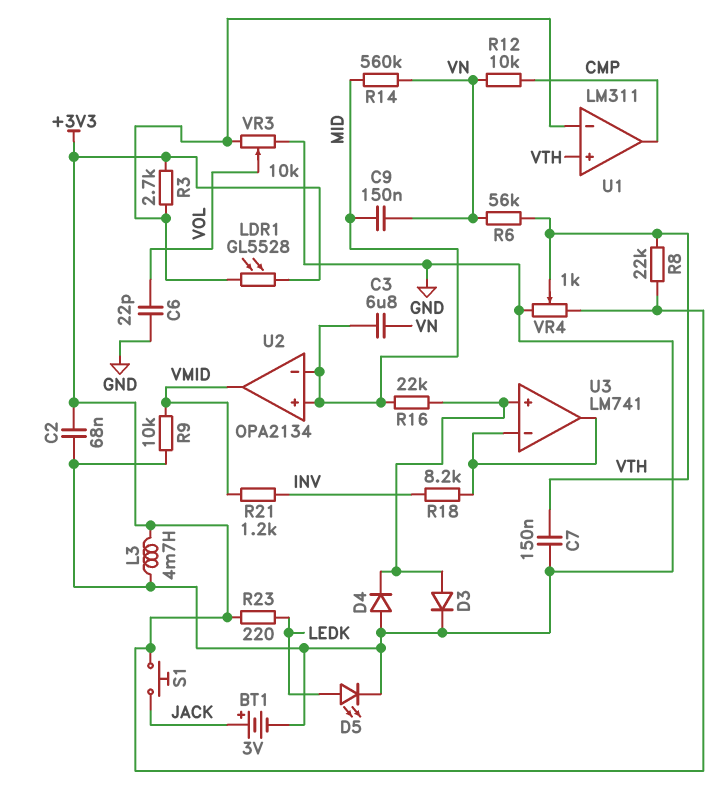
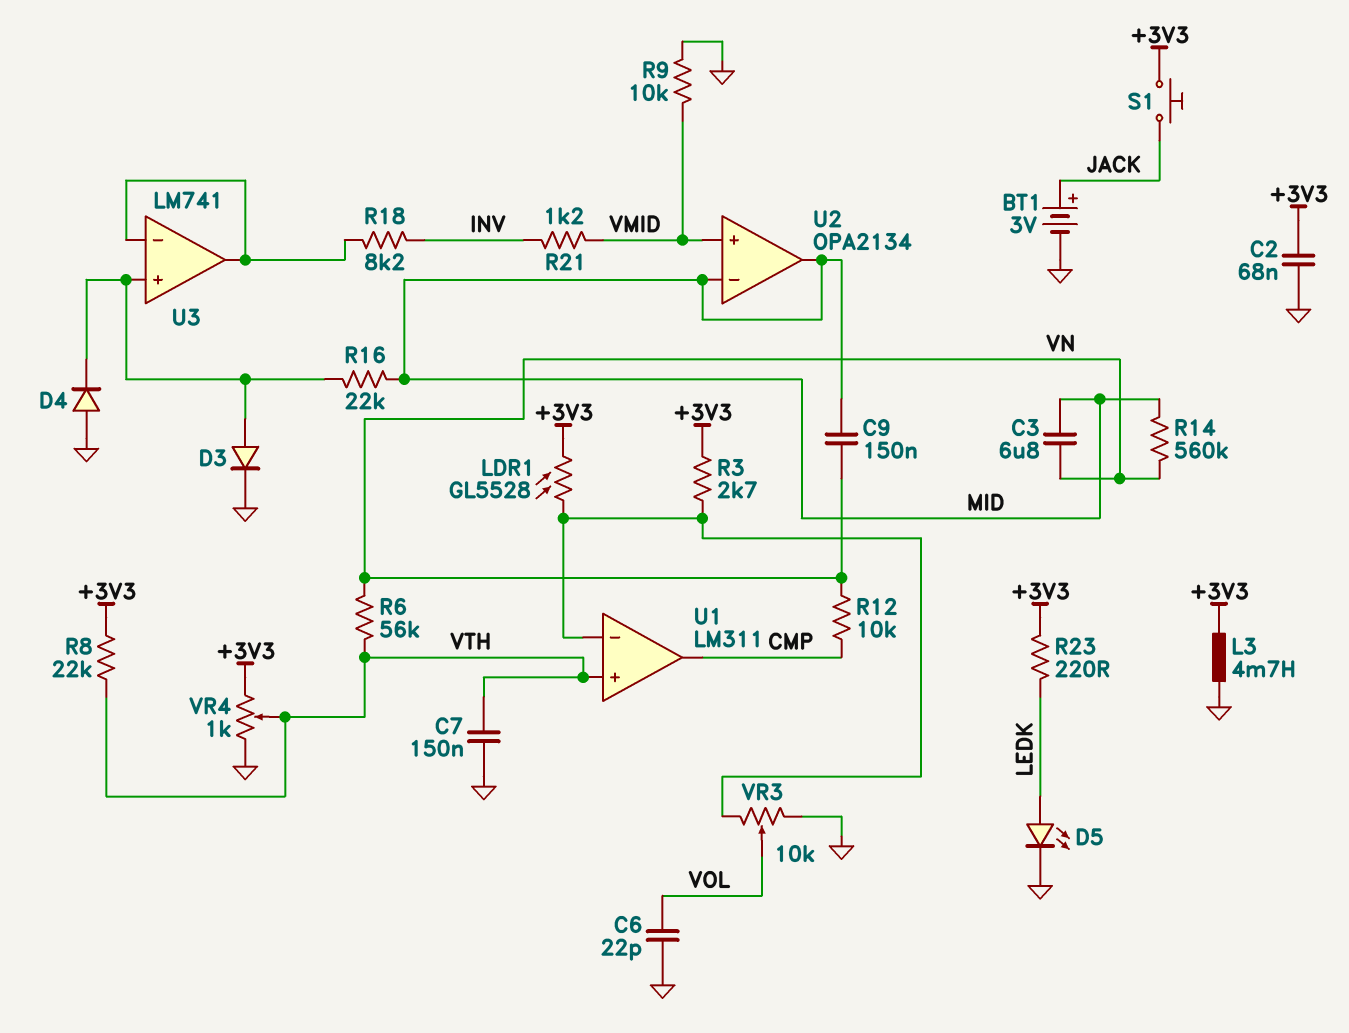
U2 pin in+: MID -> VMID
U2 pin out: VMID -> MID

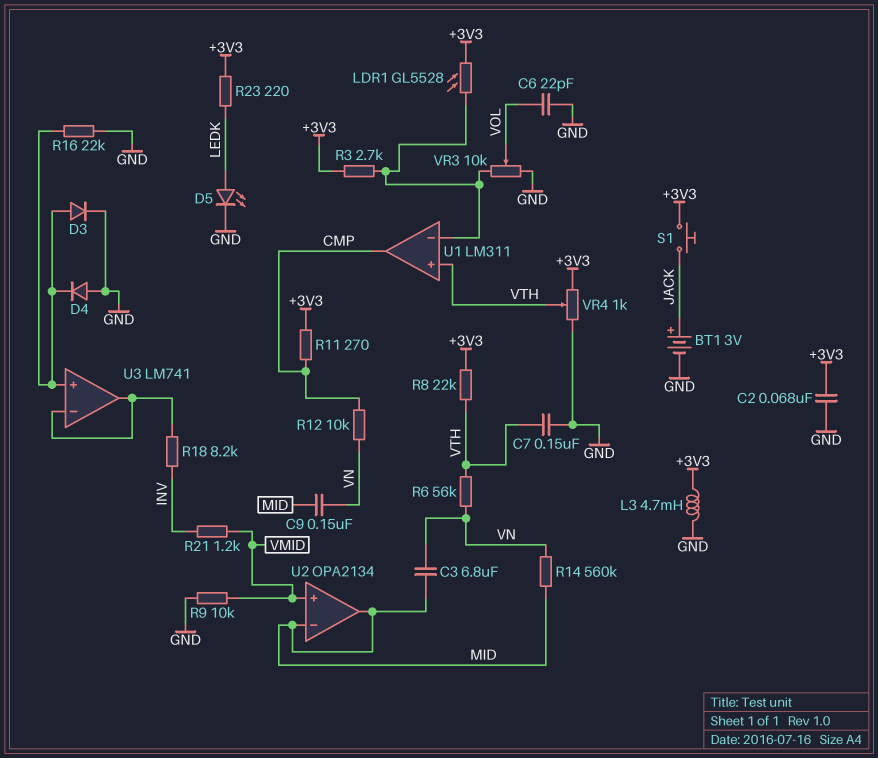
R11: none -> 270 (+3V3, CMP)
R16: 22k (MID, U3/in+) -> 22k (GND, U3/in+)

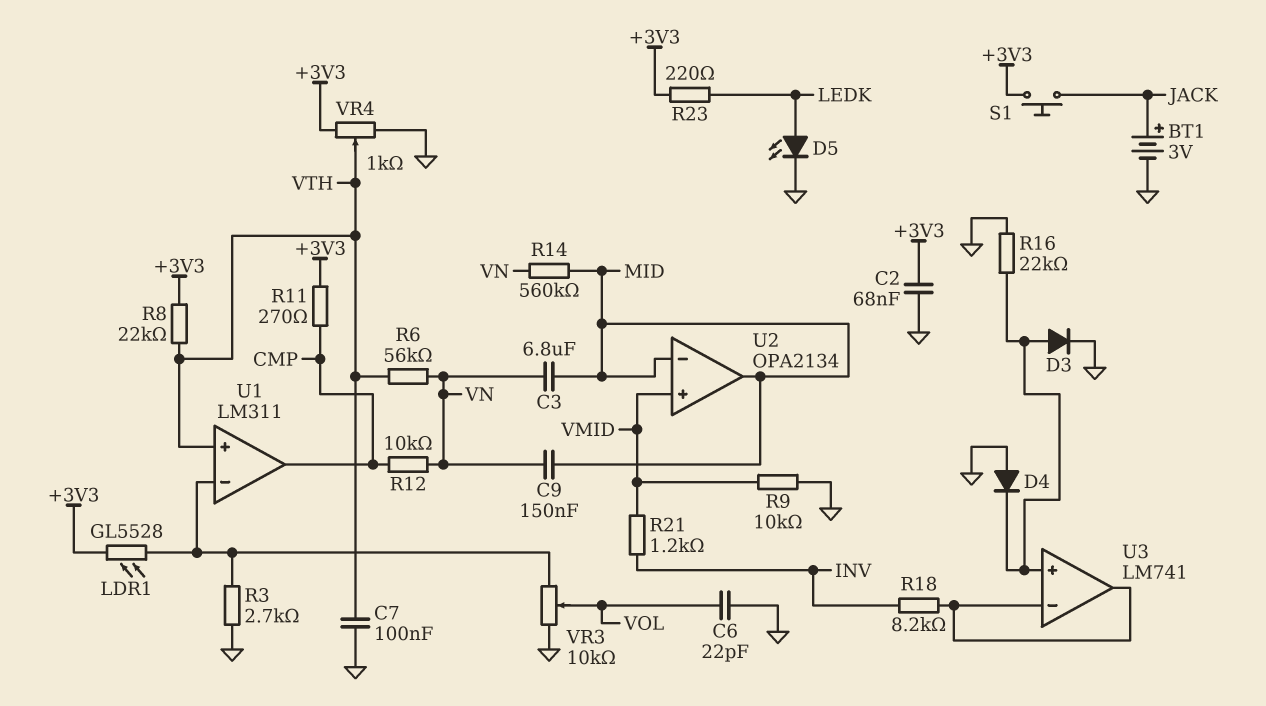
C7: 150nF (GND, VTH) -> 100nF (GND, VTH)
L3: 4.7mH (+3V3, GND) -> none
R3: 2.7k (+3V3, U1/in-) -> 2.7k (GND, U1/in-)

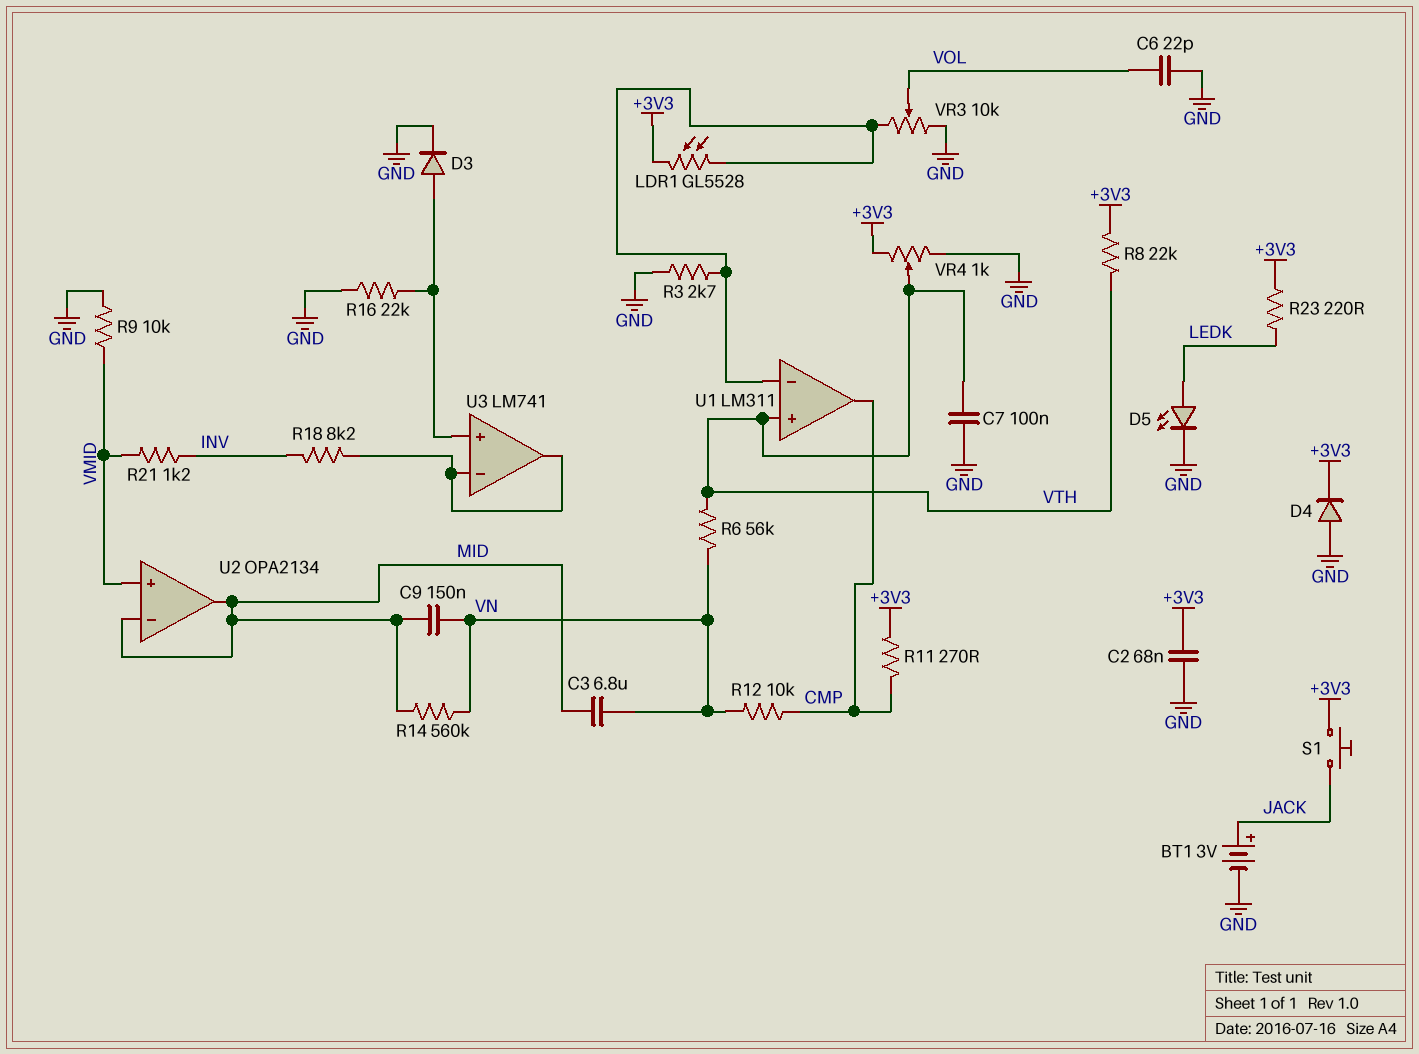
D4: diode (A GND, K U3/in+) -> diode (A GND, K +3V3)

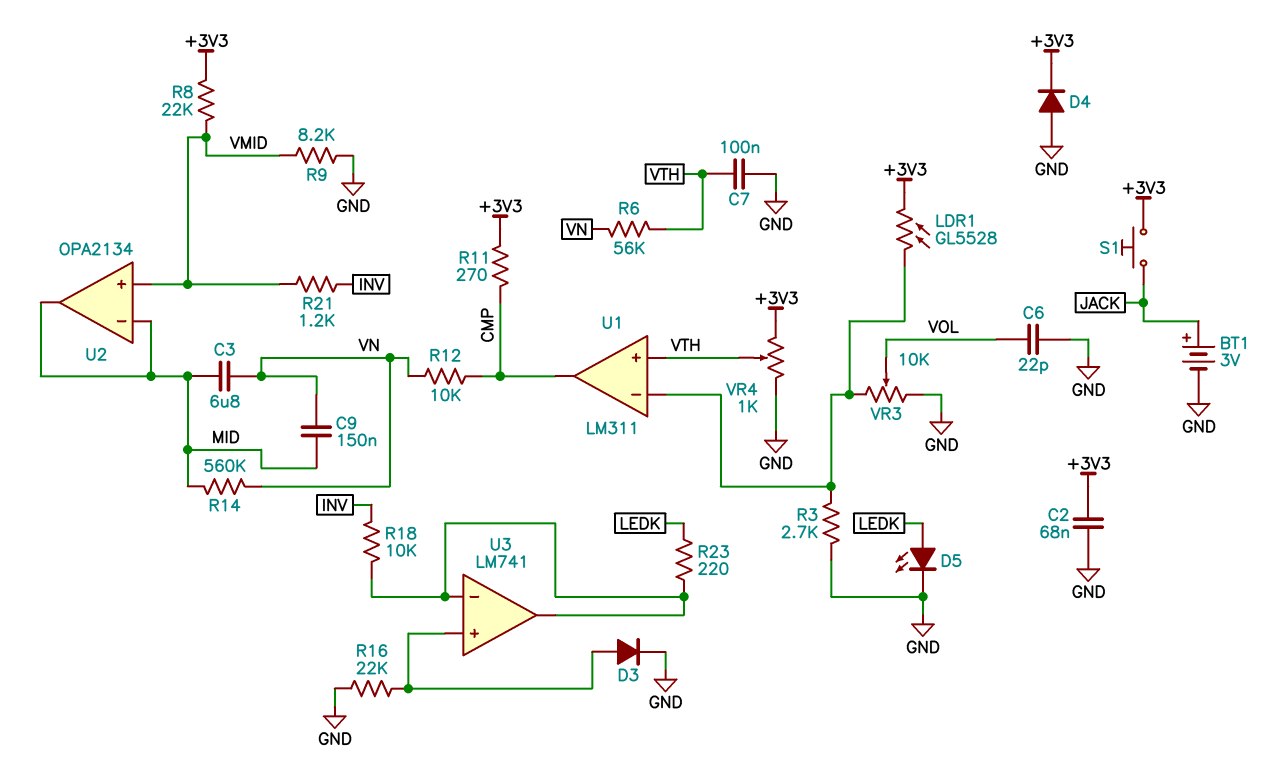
R8: 22k (+3V3, VTH) -> 22k (+3V3, VMID)
R9: 10k (GND, VMID) -> 8.2k (GND, VMID)
R18: 8.2k (INV, U3/in-) -> 10k (INV, U3/in-)
R23: 220 (+3V3, LEDK) -> 220 (LEDK, U3/in-)

